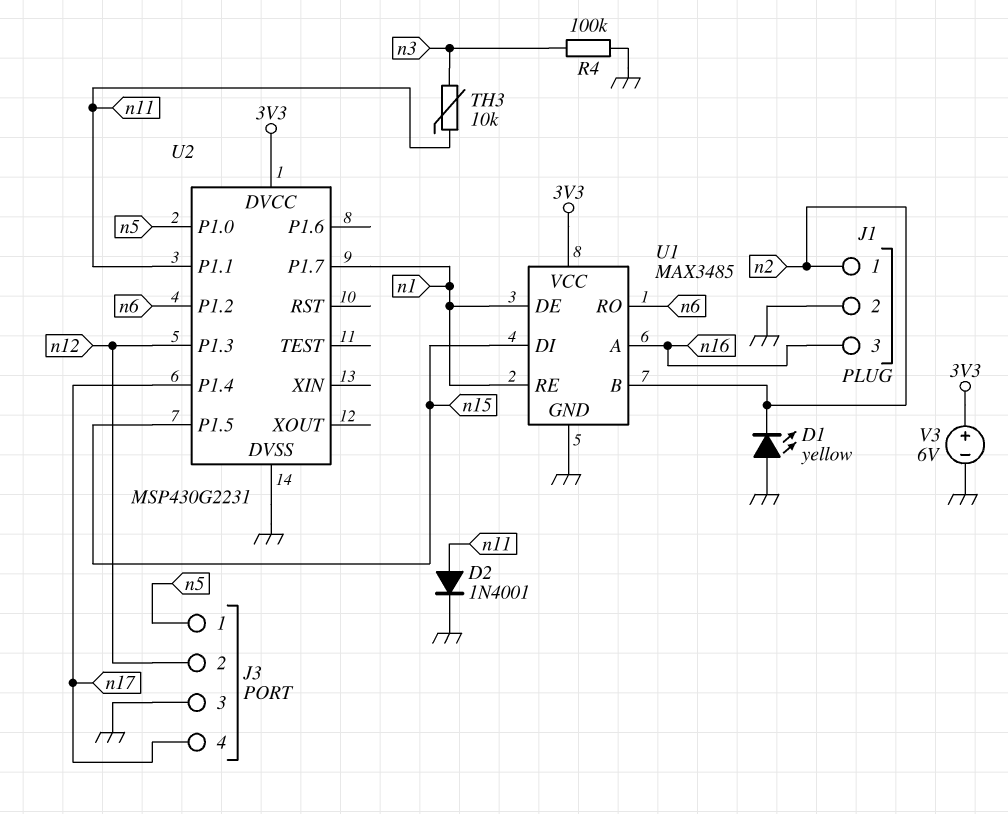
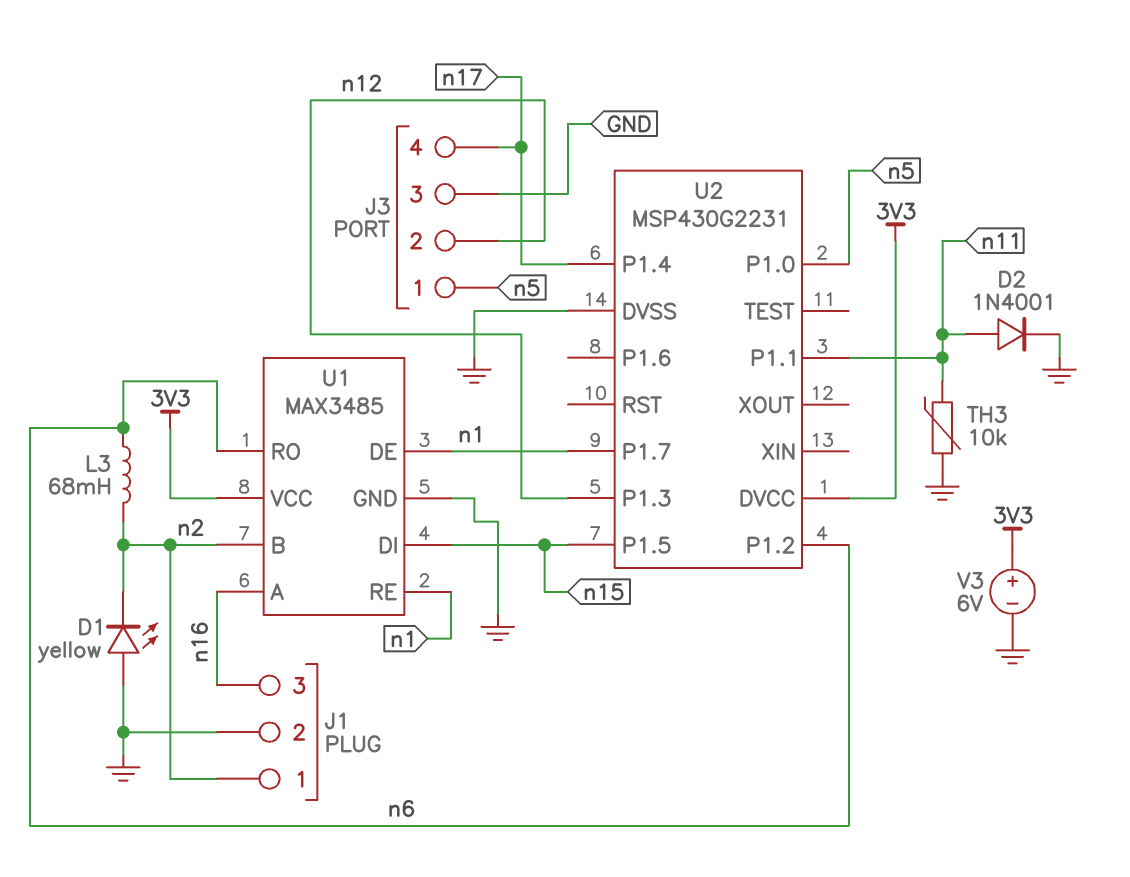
L3: none -> 68mH (n2, n6)
R4: 100k (GND, n3) -> none
TH3: 10k (n3, n11) -> 10k (GND, n11)

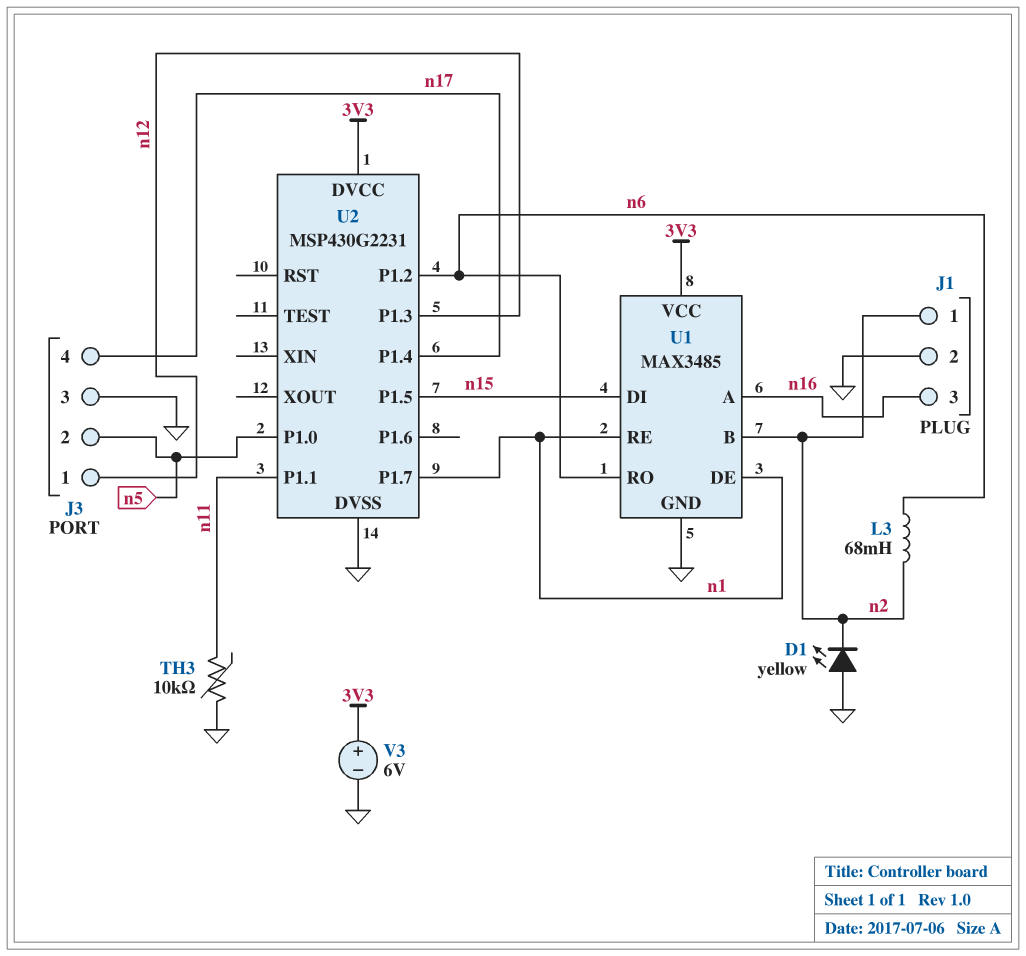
D2: diode 1N4001 (A n11, K GND) -> none
J3 pin 1: n5 -> n12
J3 pin 2: n12 -> n5

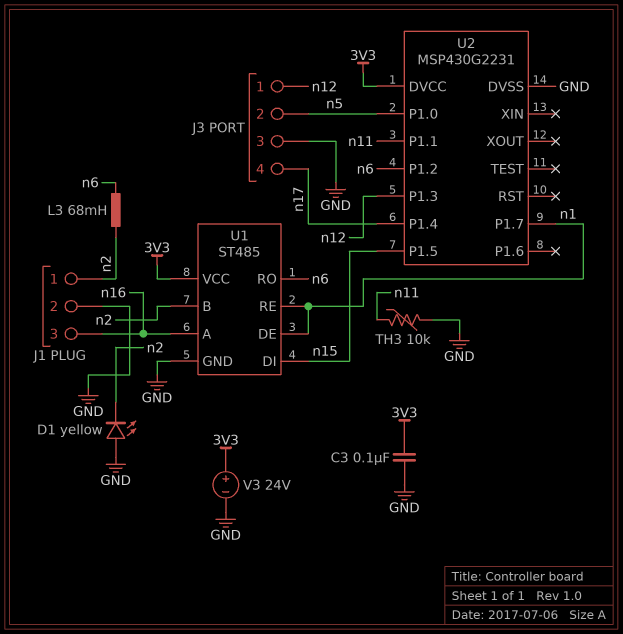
C3: none -> 100nF (3V3, GND)
U1: MAX3485 -> ST485
V3: 6V (plus 3V3, minus GND) -> 24V (plus 3V3, minus GND)

